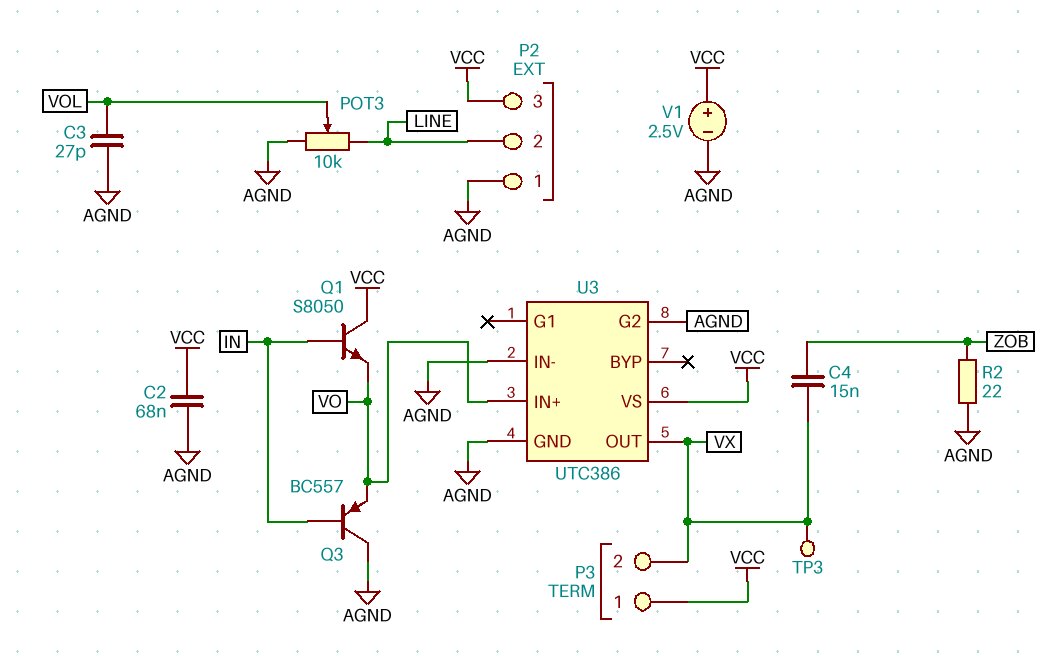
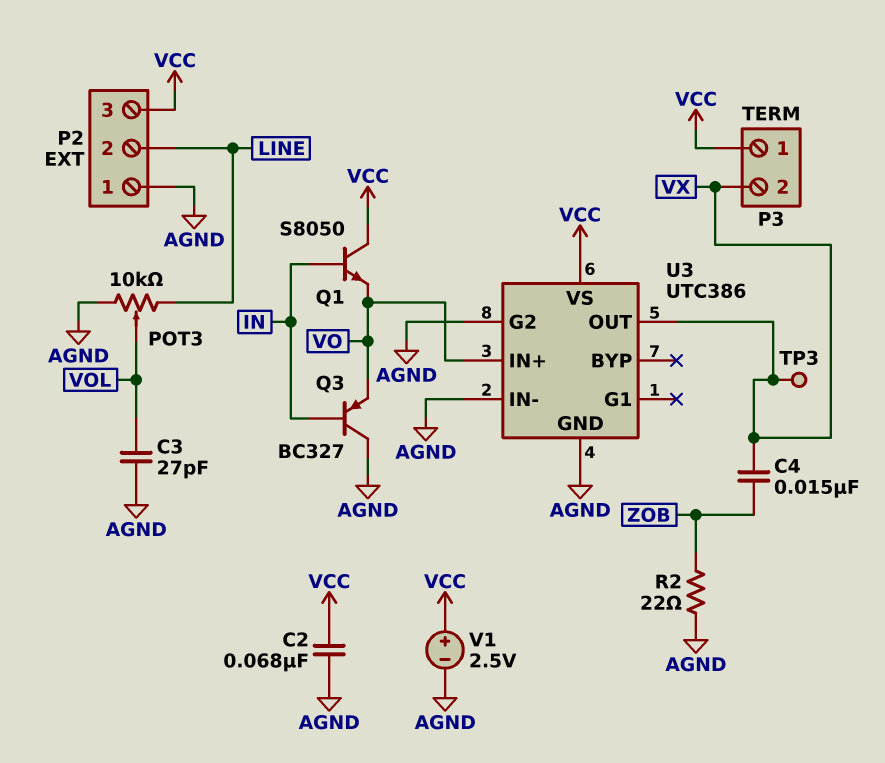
Q3: PNP BC557 (B IN, C AGND, E VO) -> PNP BC327 (B IN, C AGND, E VO)

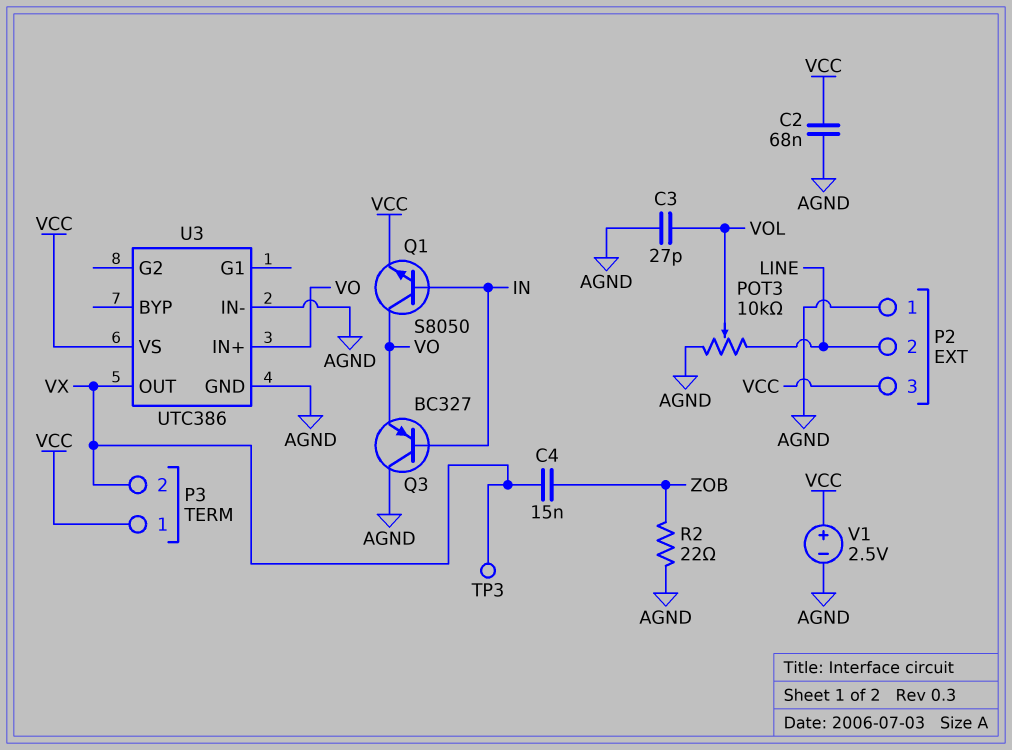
Q1: NPN S8050 (B IN, C VCC, E VO) -> NPN S8050 (B IN, C VO, E VCC)
U3 pin G2: AGND -> none

